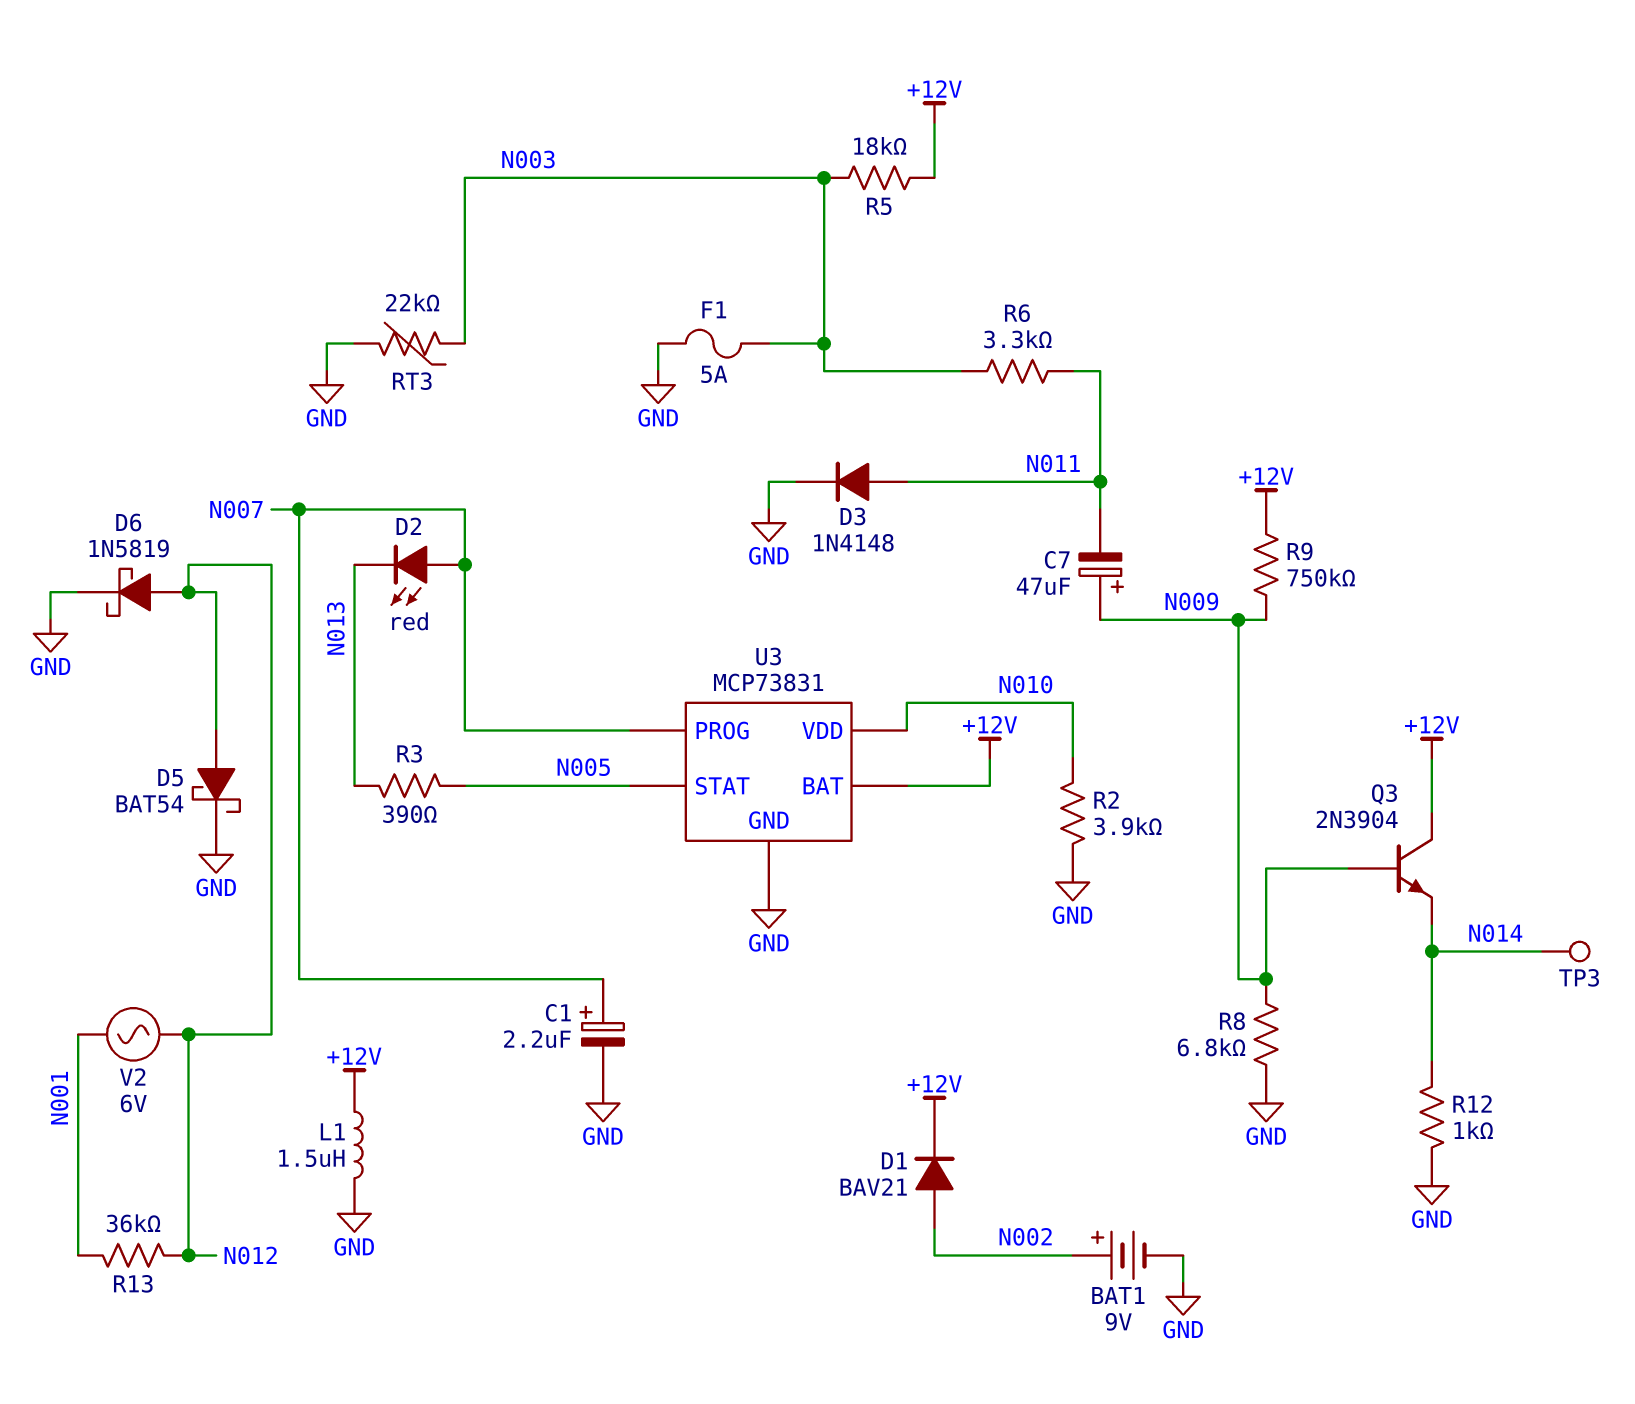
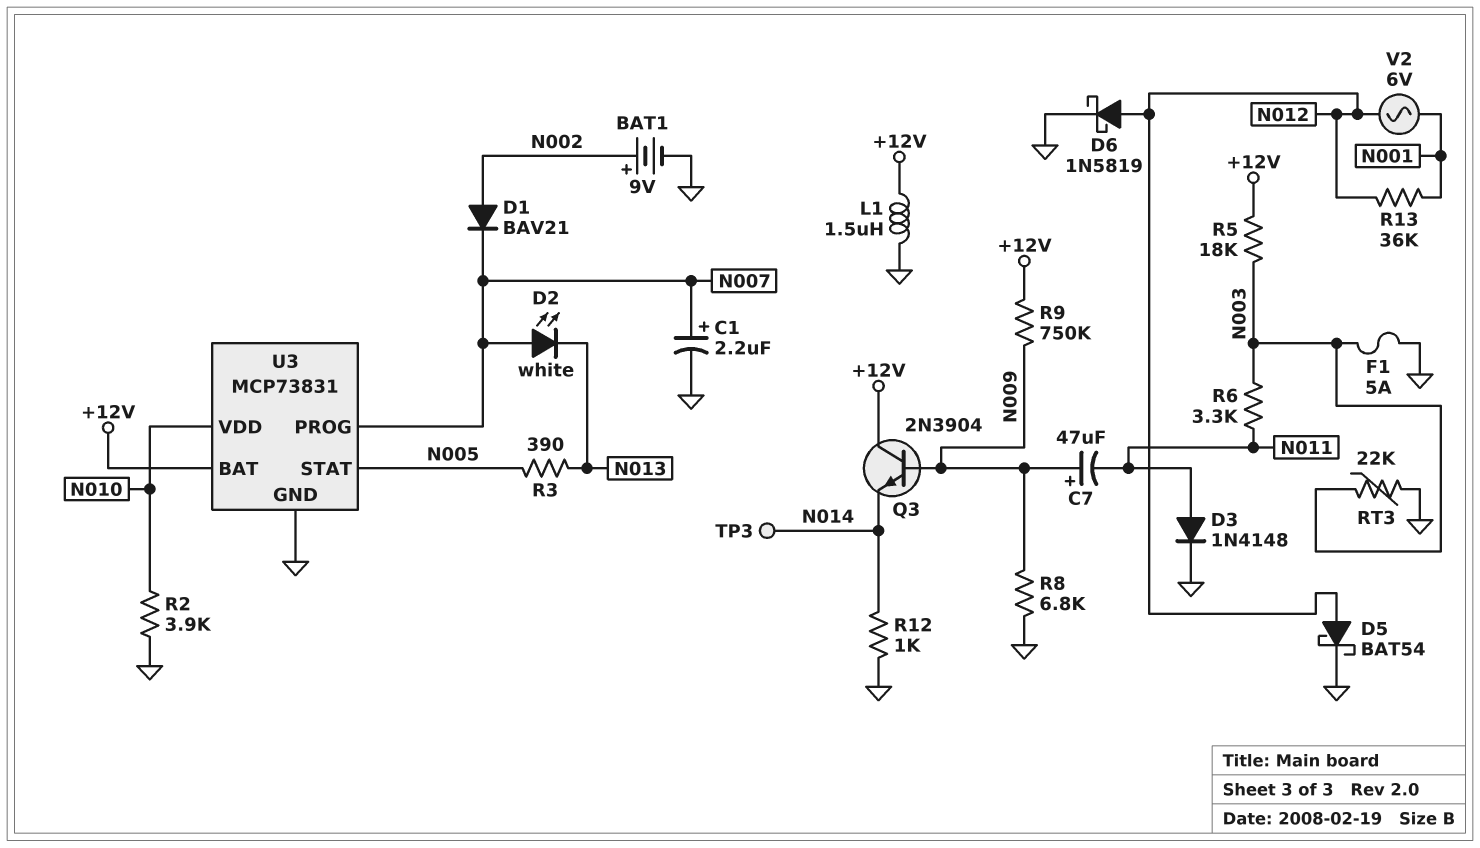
D1: diode BAV21 (A N002, K +12V) -> diode BAV21 (A N002, K N007)
D2: LED red (A N007, K N013) -> LED white (A N007, K N013)

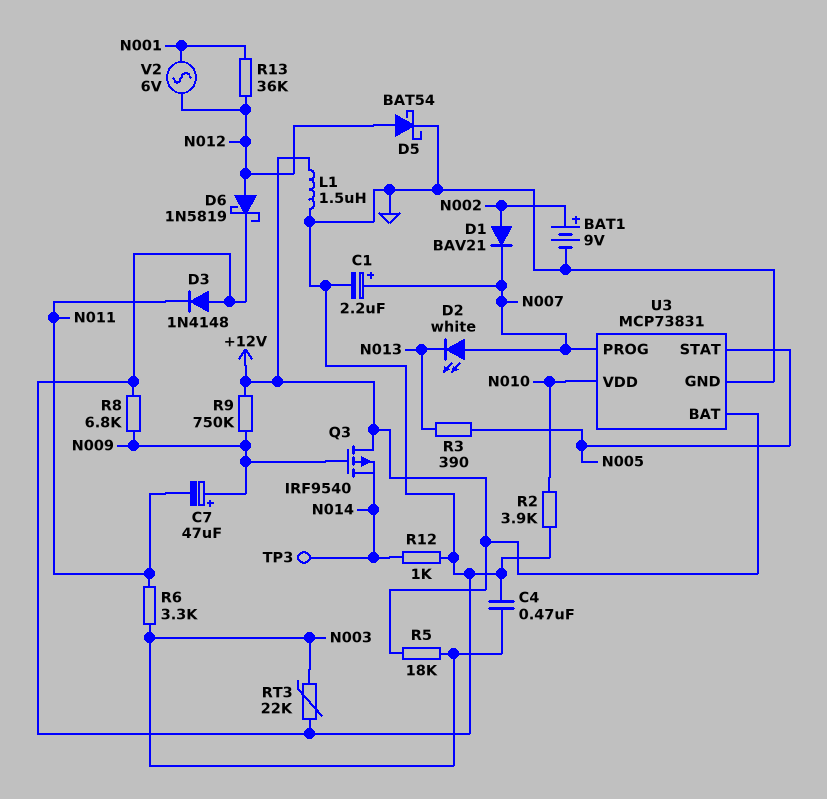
C4: none -> 470nF (GND, N003)
D3: diode 1N4148 (A N011, K GND) -> diode 1N4148 (A GND, K N011)
F1: 5A (GND, N003) -> none
Q3: NPN 2N3904 (B N009, C +12V, E N014) -> PMOS IRF9540 (G N009, D +12V, S N014)

